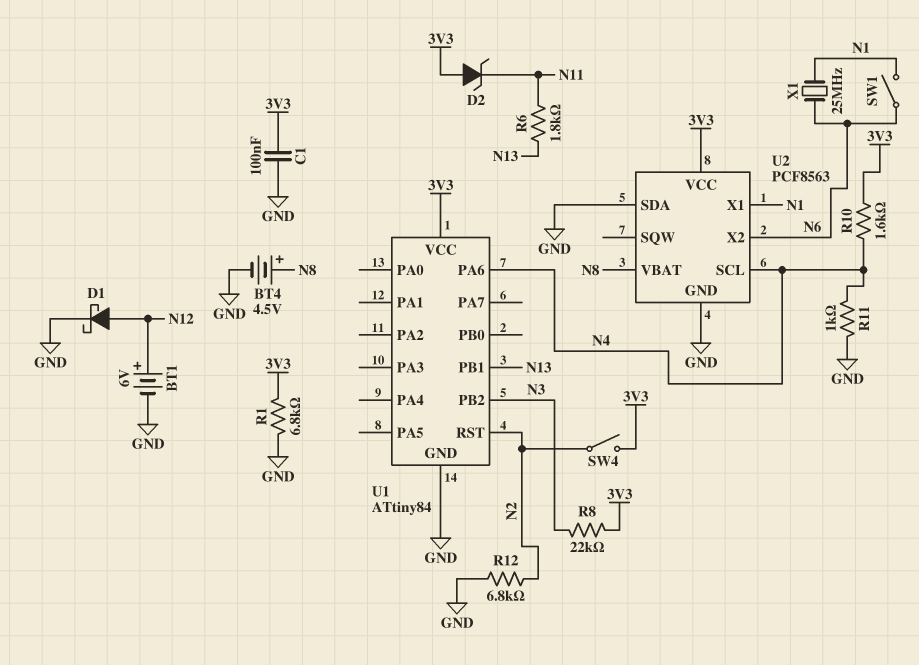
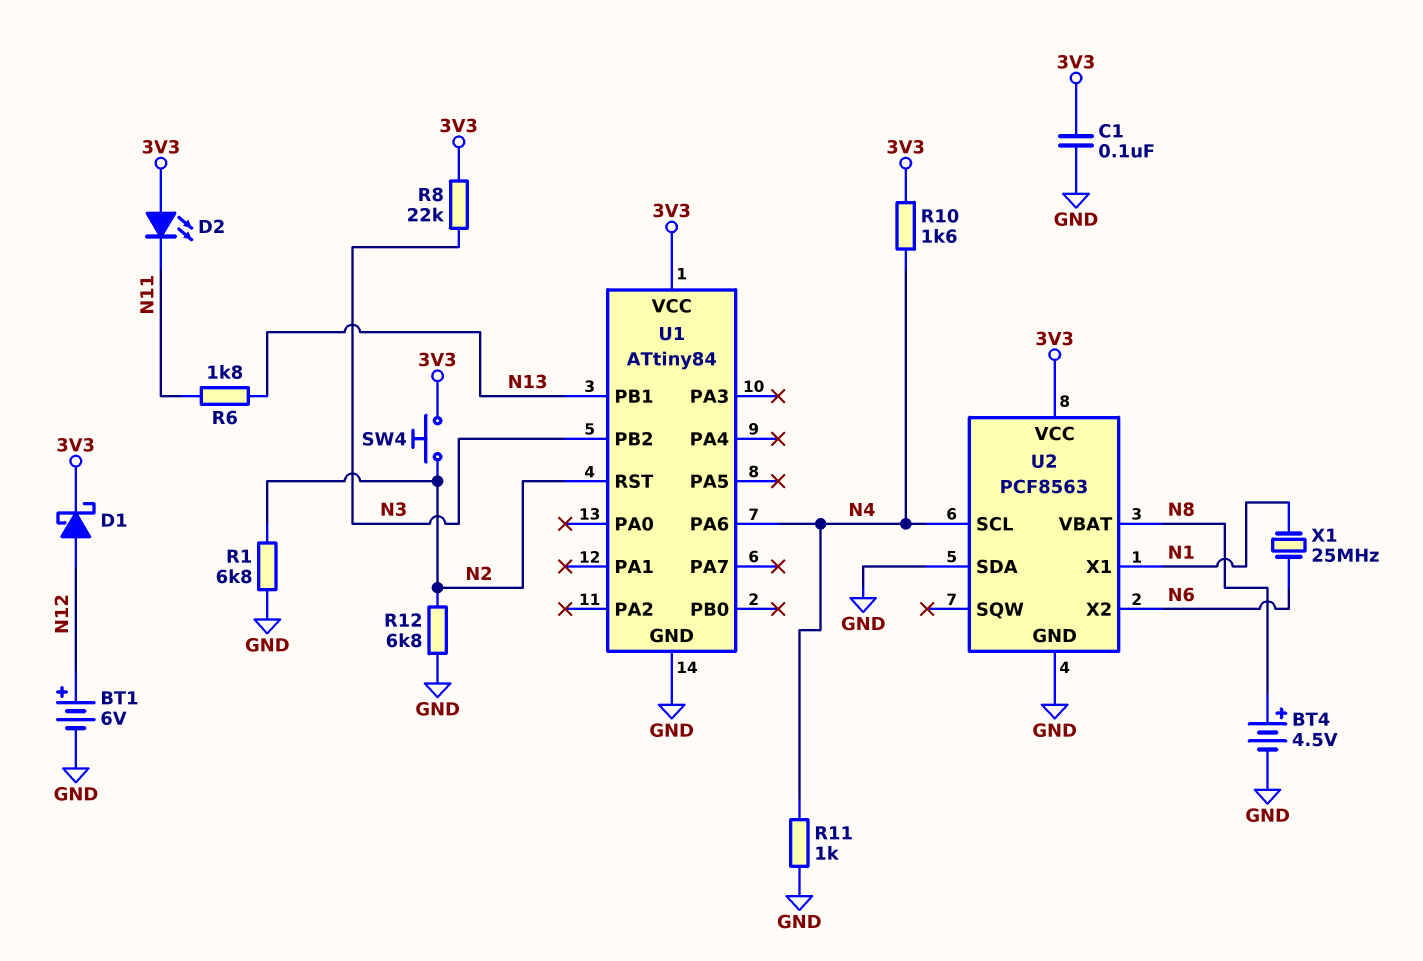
D1: schottky (A N12, K GND) -> schottky (A N12, K 3V3)
D2: zener (A 3V3, K N11) -> LED (A 3V3, K N11)
R1: 6.8k (3V3, GND) -> 6.8k (GND, N2)
SW1: switch (N1, N6) -> none
SW4: switch (3V3, N2) -> button (3V3, N2)

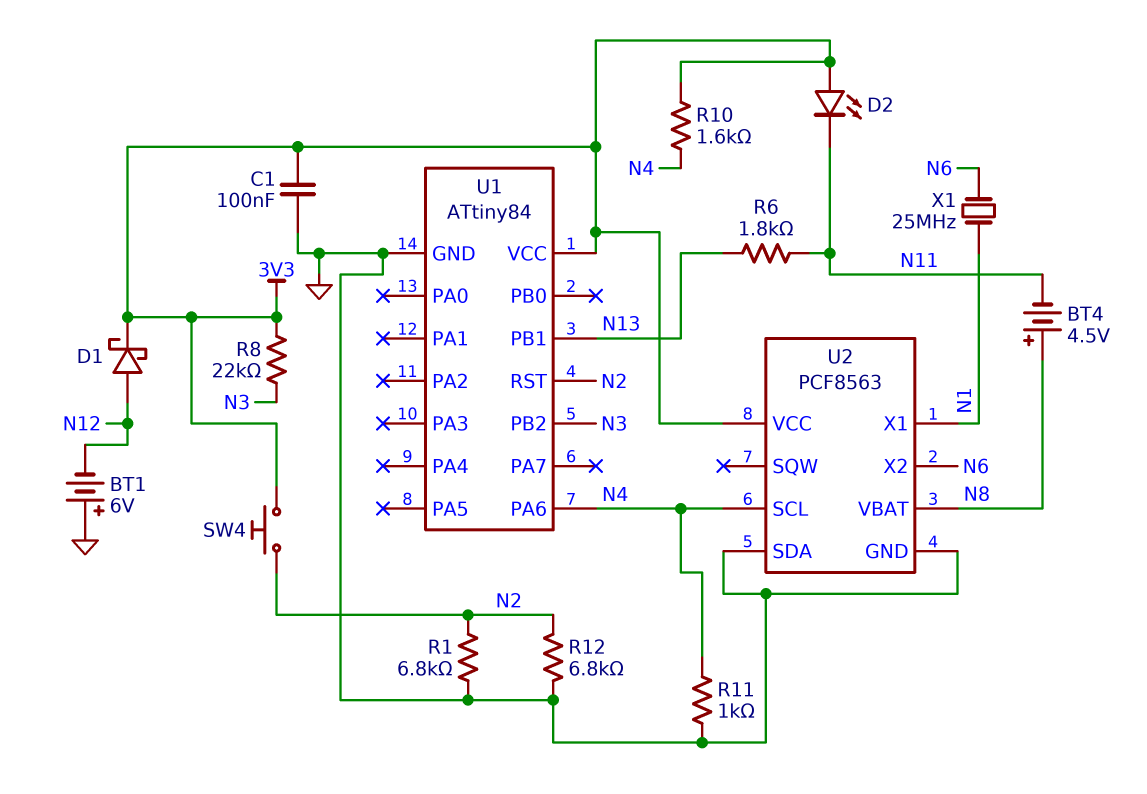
BT1: 6V (plus N12, minus GND) -> 6V (plus GND, minus N12)
BT4: 4.5V (plus N8, minus GND) -> 4.5V (plus N8, minus N11)

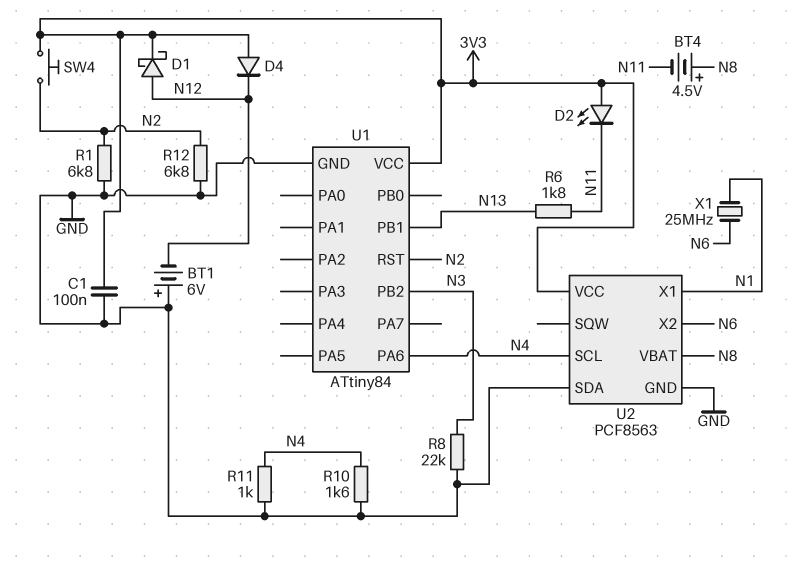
D4: none -> diode (A 3V3, K N12)
R8: 22k (3V3, N3) -> 22k (GND, N3)
R10: 1.6k (3V3, N4) -> 1.6k (GND, N4)

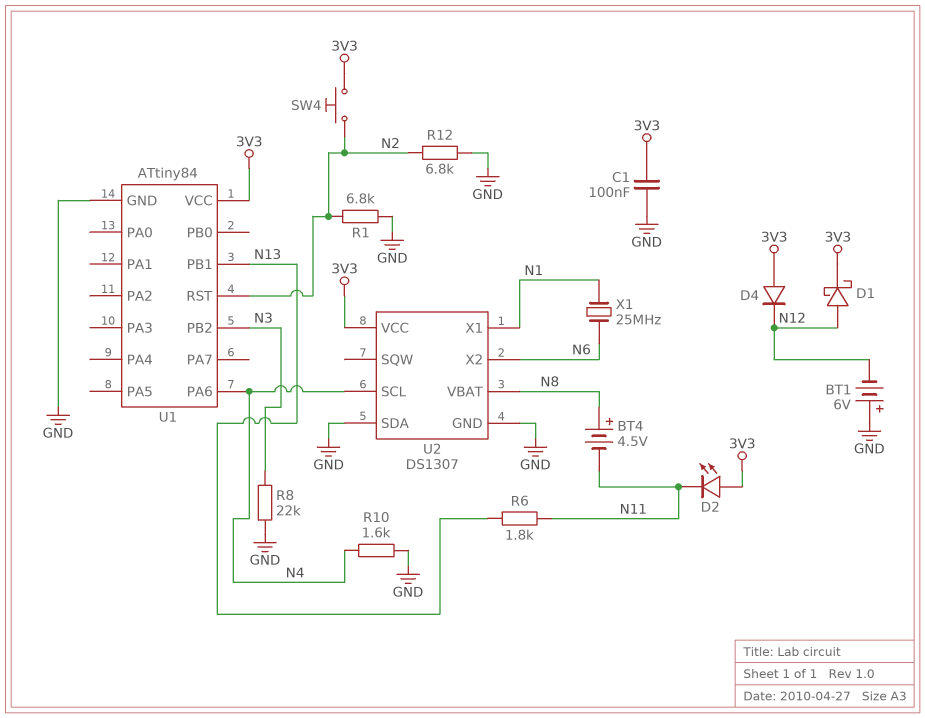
R11: 1k (GND, N4) -> none
U2: PCF8563 -> DS1307

